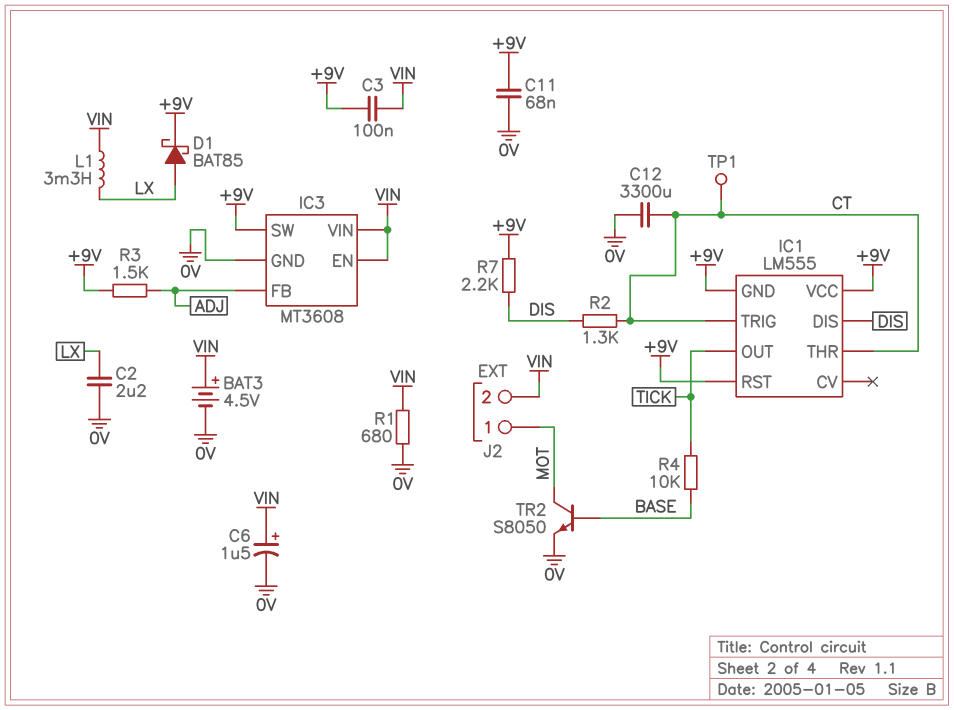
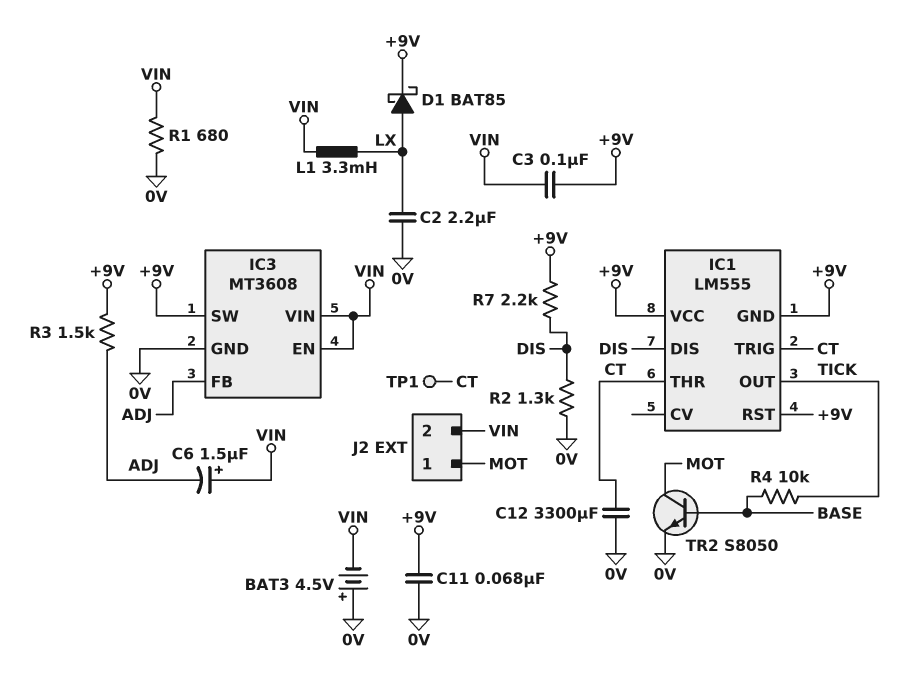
BAT3: 4.5V (plus VIN, minus 0V) -> 4.5V (plus 0V, minus VIN)
C6: 1.5uF (plus VIN, minus 0V) -> 1.5uF (plus VIN, minus ADJ)
R2: 1.3k (CT, DIS) -> 1.3k (0V, DIS)

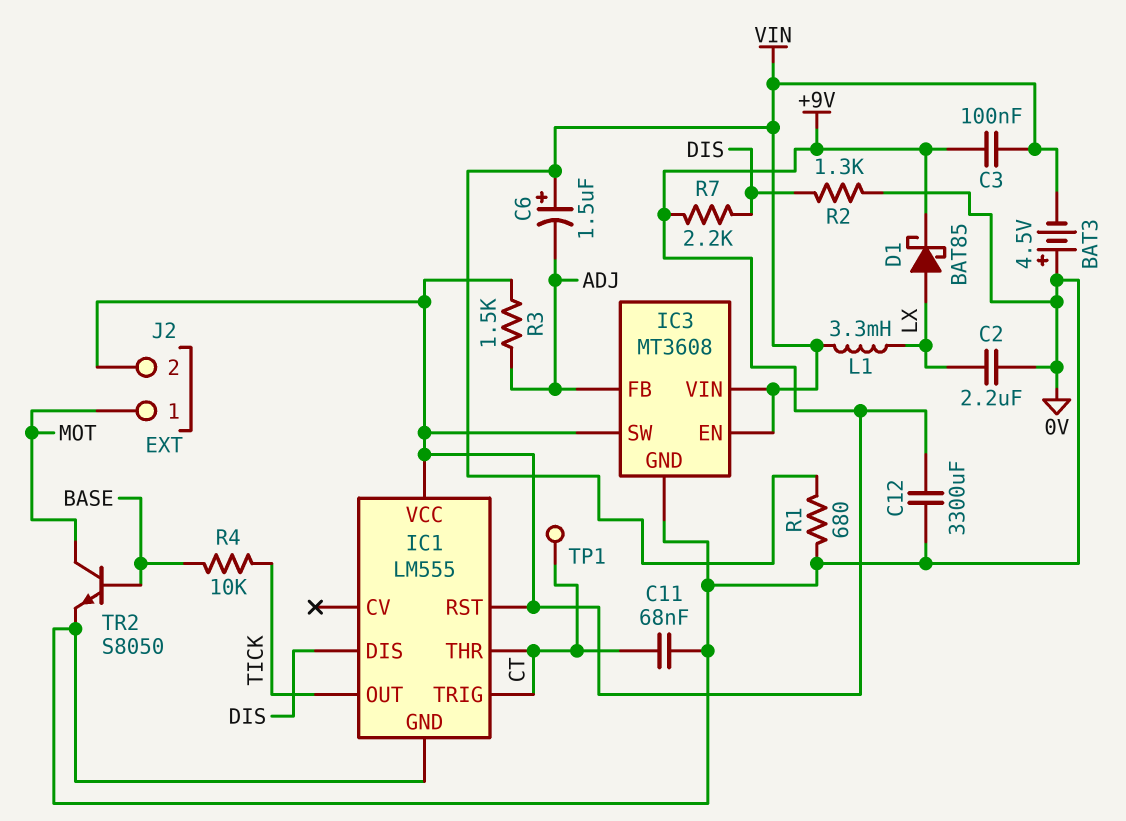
C11: 68nF (+9V, 0V) -> 68nF (0V, CT)
C12: 3300uF (0V, CT) -> 3300uF (+9V, 0V)
IC1 pin GND: +9V -> 0V
J2 pin 2: VIN -> +9V

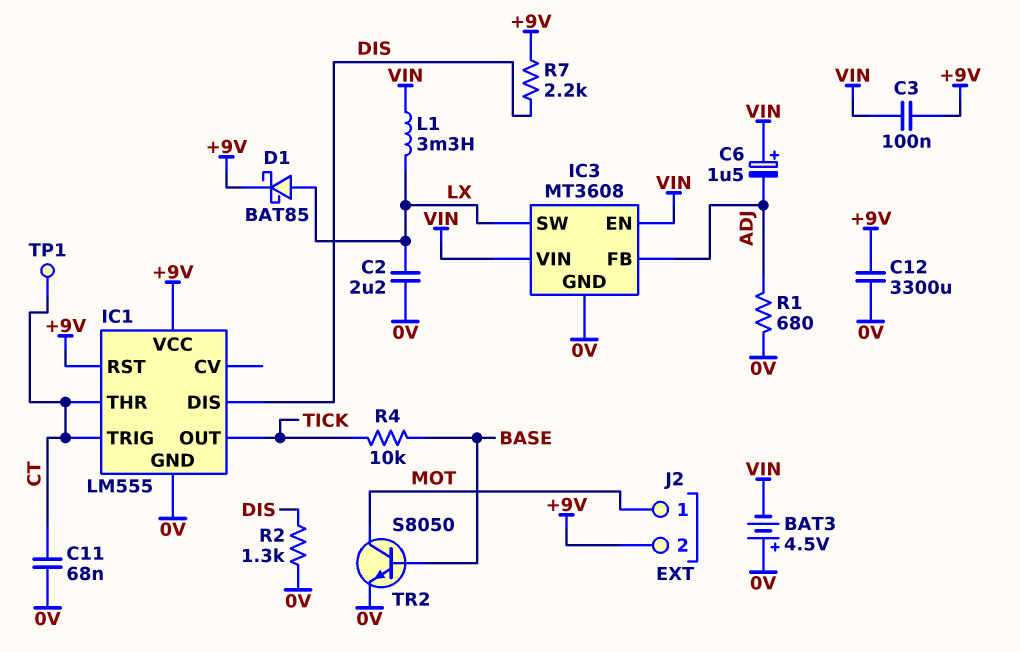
IC3 pin SW: +9V -> LX
R1: 680 (0V, VIN) -> 680 (0V, ADJ)
R3: 1.5k (+9V, ADJ) -> none

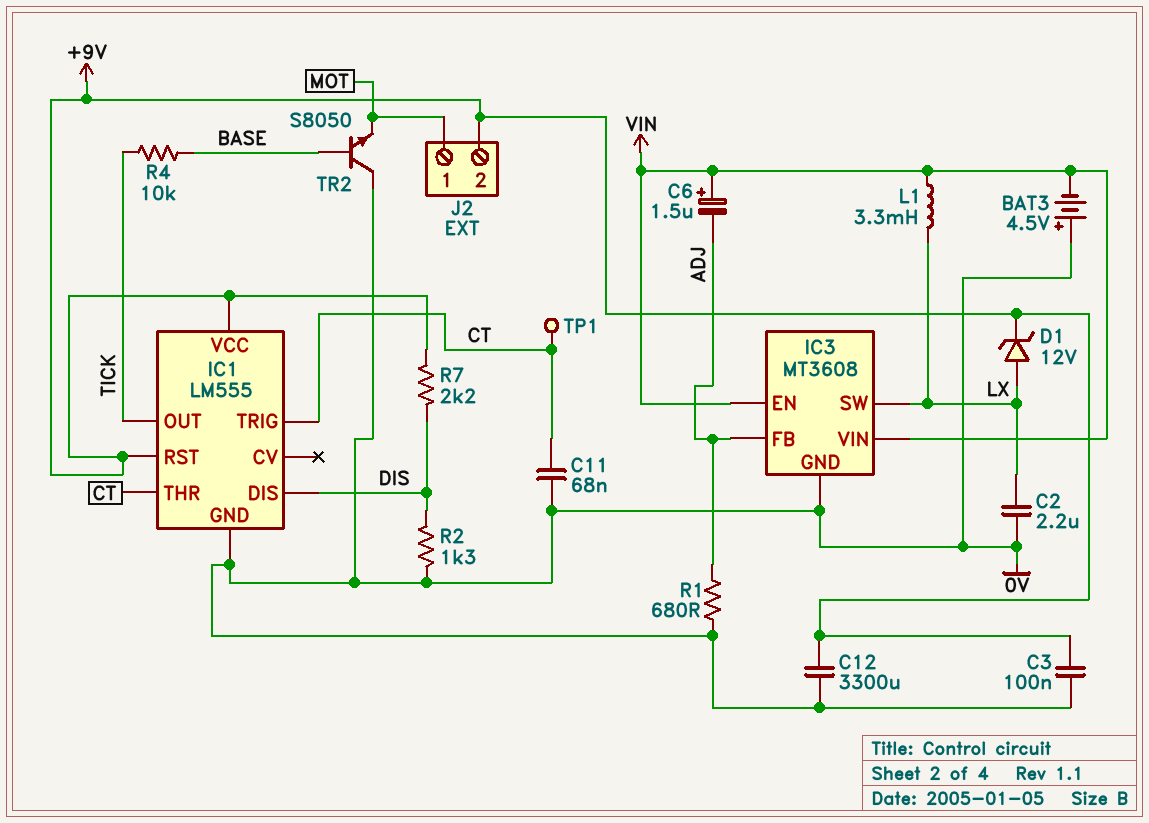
C3: 100nF (+9V, VIN) -> 100nF (+9V, 0V)
D1: schottky BAT85 (A LX, K +9V) -> zener 12V (A LX, K +9V)
TR2: NPN S8050 (B BASE, C MOT, E 0V) -> NPN S8050 (B BASE, C 0V, E MOT)

